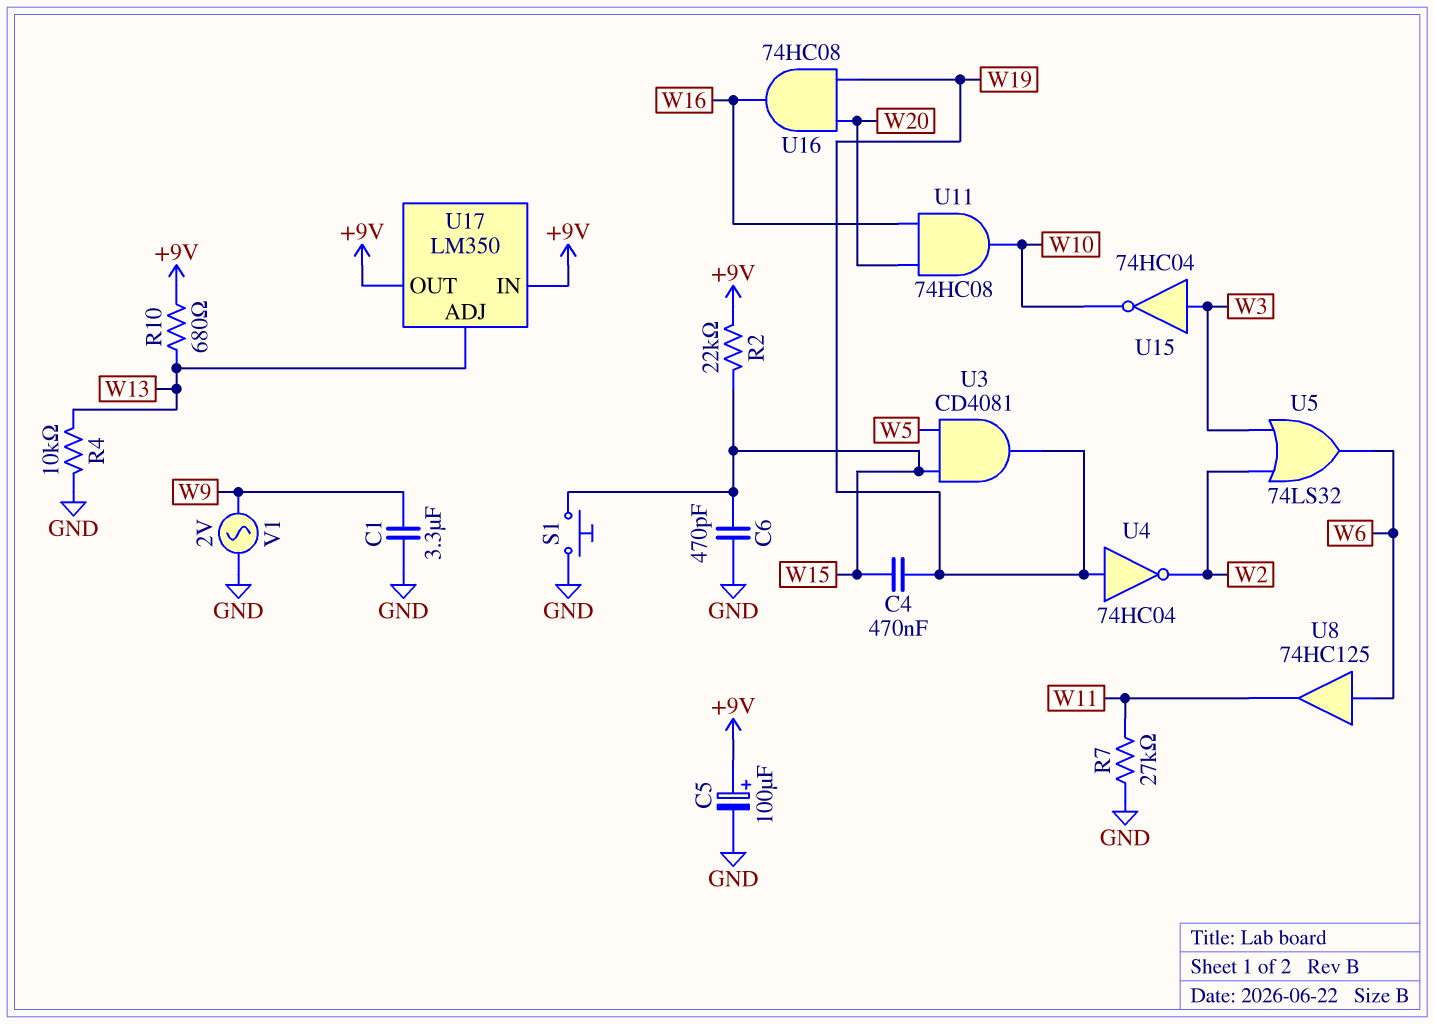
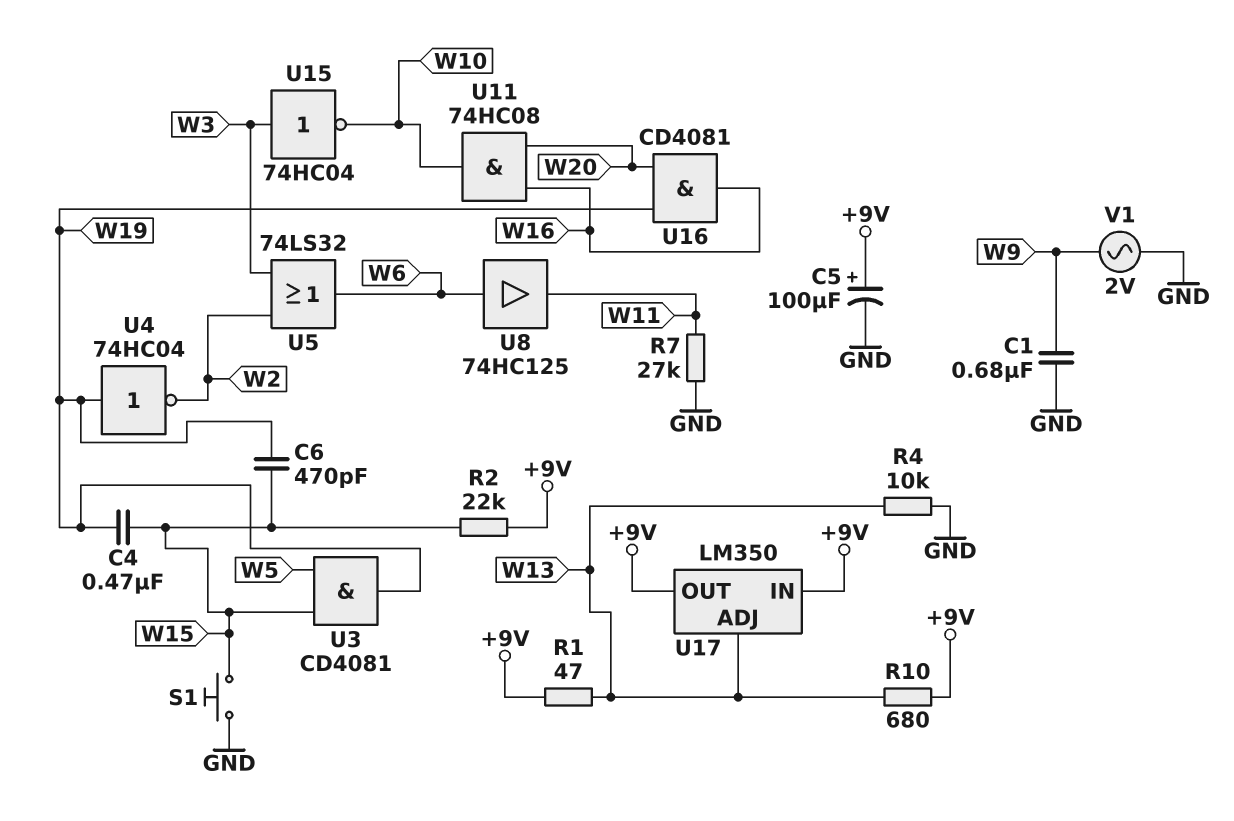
C1: 3.3uF (GND, W9) -> 680nF (GND, W9)
C6: 470pF (GND, W15) -> 470pF (W15, W19)
R1: none -> 47 (+9V, W13)
U16: AND 74HC08 (in W19, in W20, out W16) -> AND CD4081 (in W19, in W20, out W16)

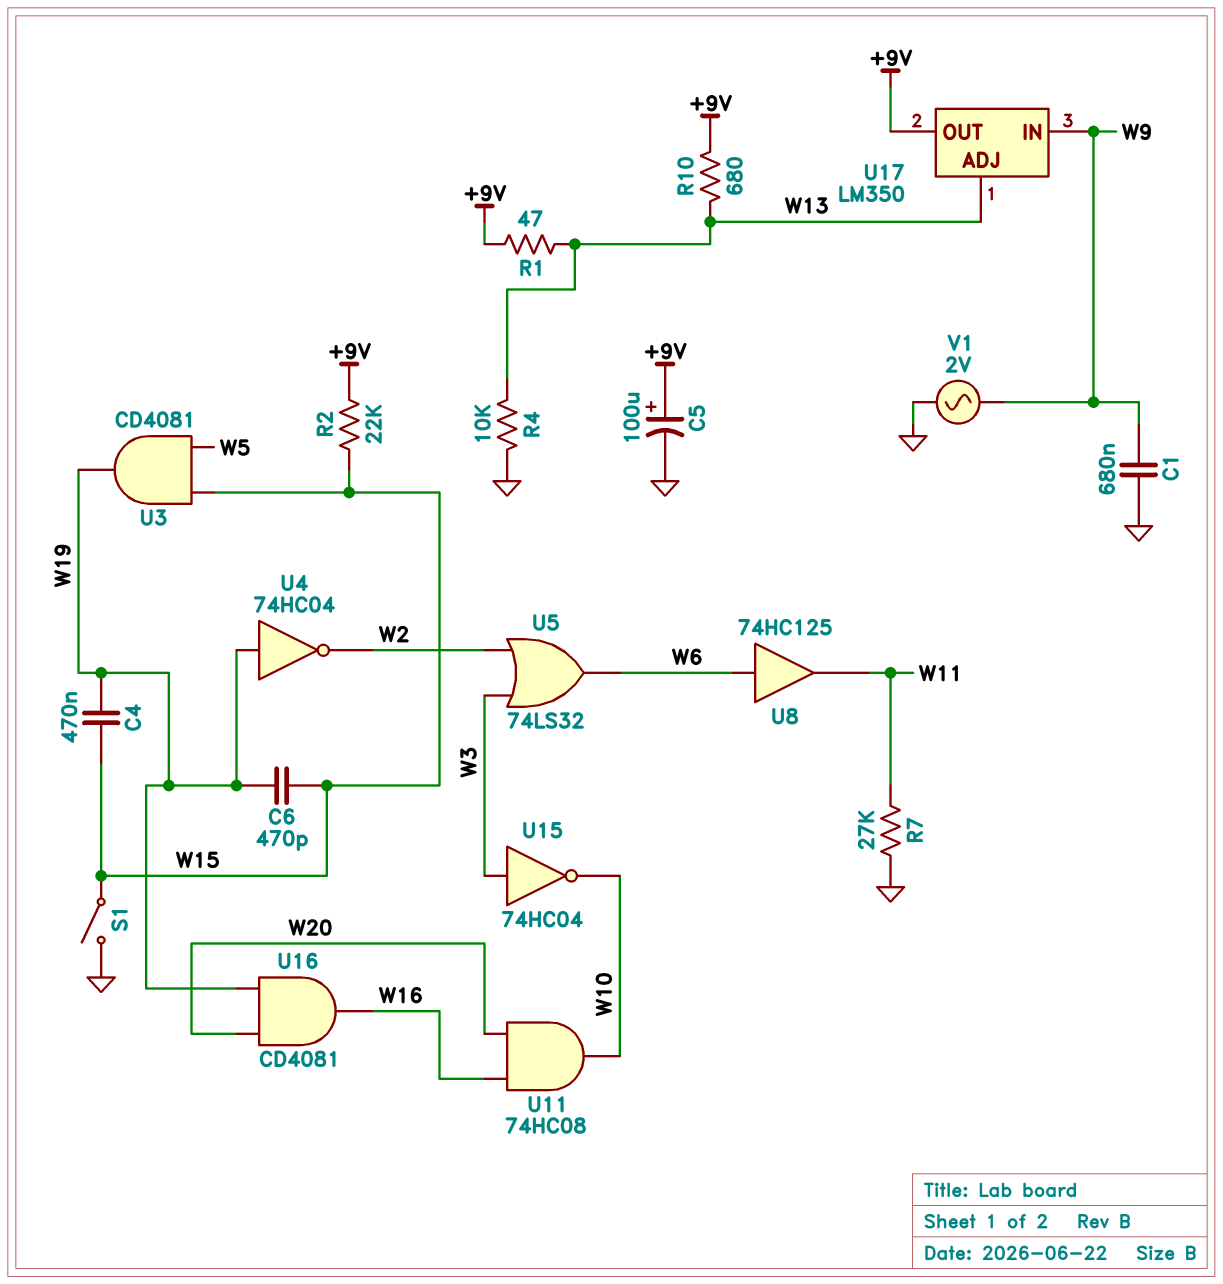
S1: button (GND, W15) -> switch (GND, W15)
U17 pin IN: +9V -> W9

